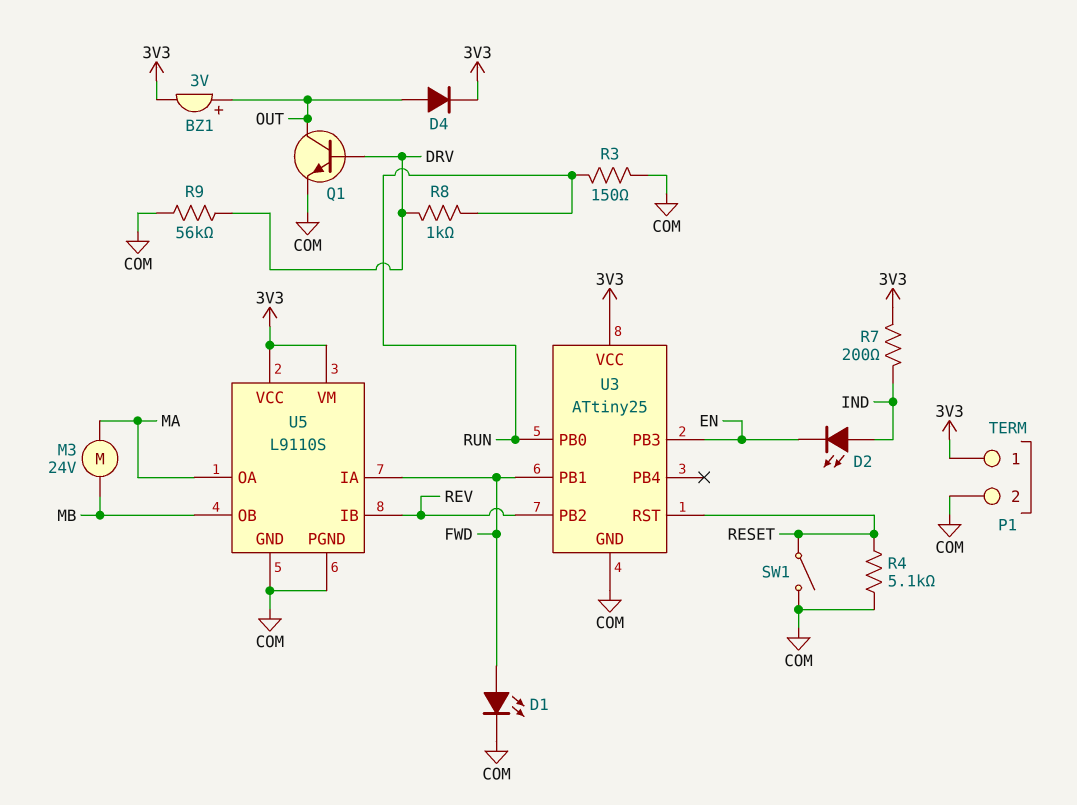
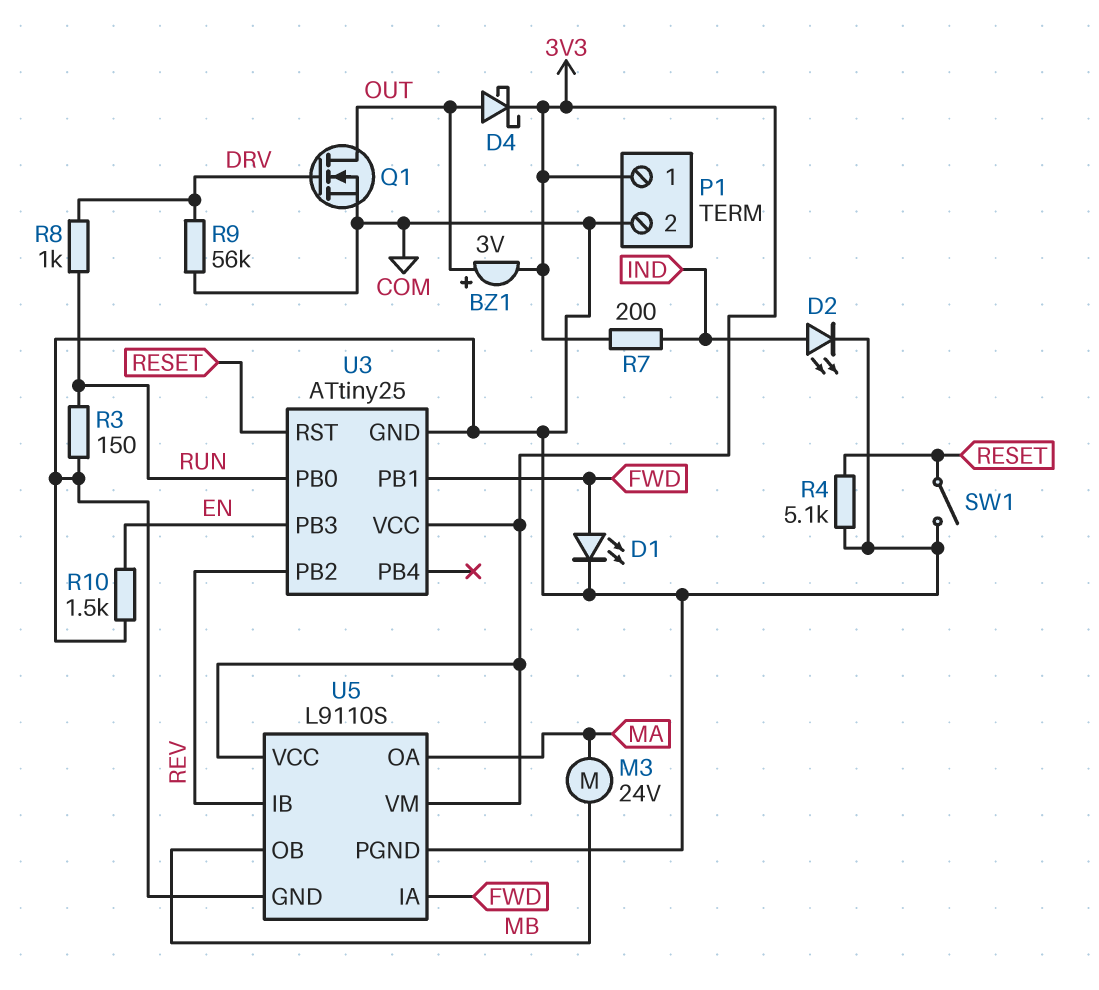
D2: LED (A IND, K EN) -> LED (A IND, K COM)
D4: diode (A OUT, K 3V3) -> schottky (A OUT, K 3V3)
Q1: NPN (B DRV, C OUT, E COM) -> NMOS (G DRV, D OUT, S COM)
R10: none -> 1.5k (COM, EN)

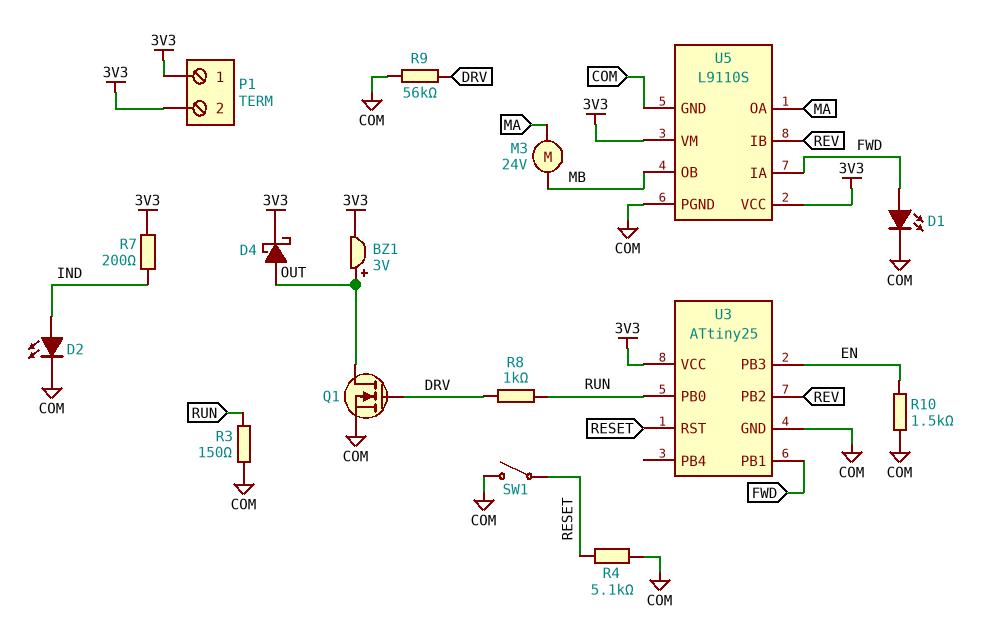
P1 pin 2: COM -> 3V3

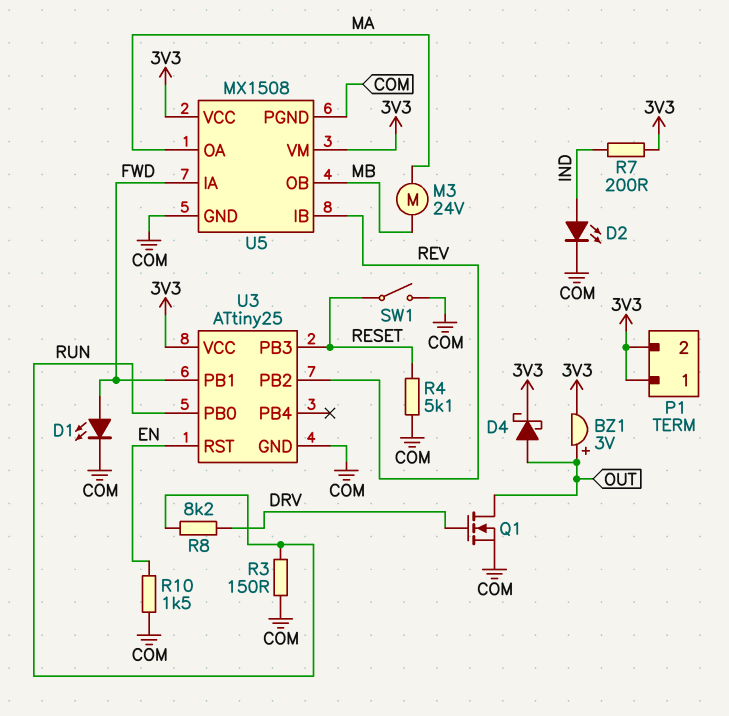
R8: 1k (DRV, RUN) -> 8.2k (DRV, RUN)
R9: 56k (COM, DRV) -> none
U3 pin PB3: EN -> RESET
U3 pin RST: RESET -> EN
U5: L9110S -> MX1508

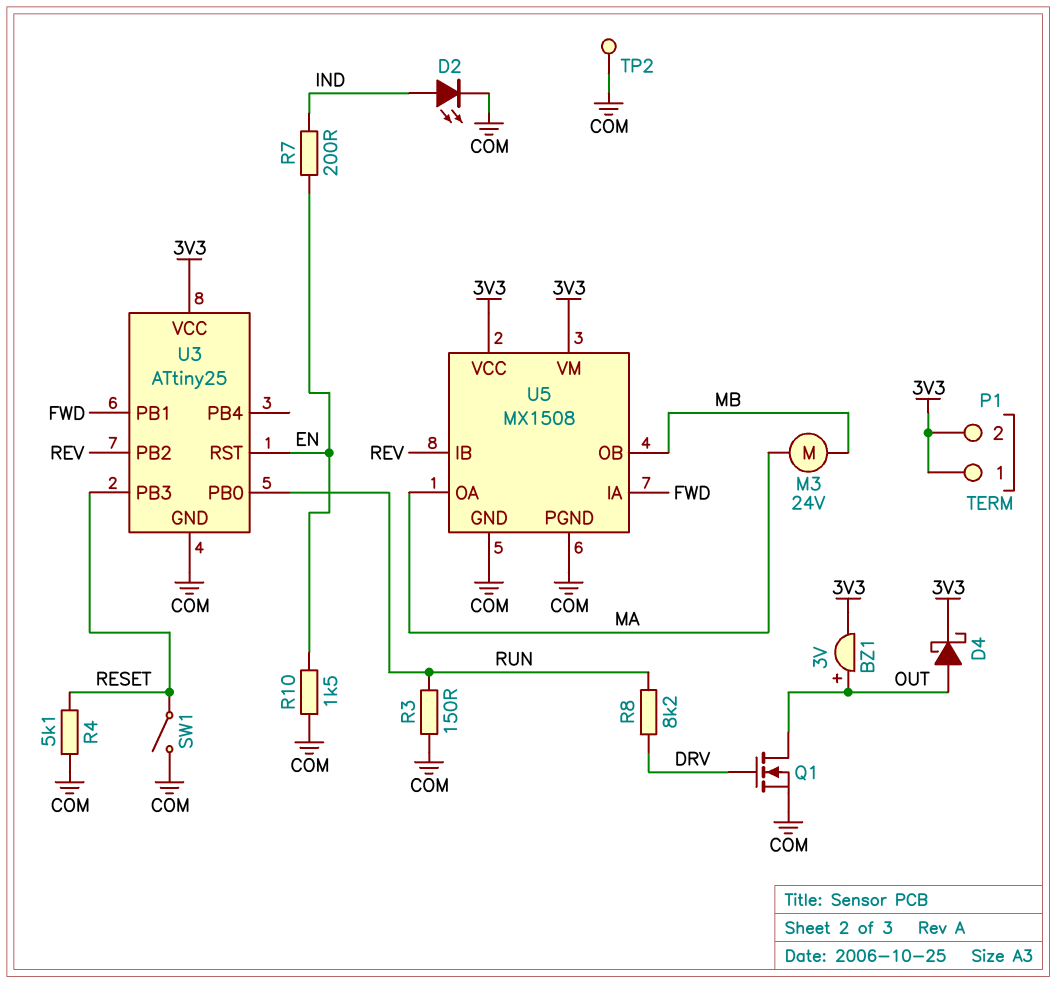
D1: LED (A FWD, K COM) -> none
R7: 200 (3V3, IND) -> 200 (EN, IND)
TP2: none -> test point (COM)

